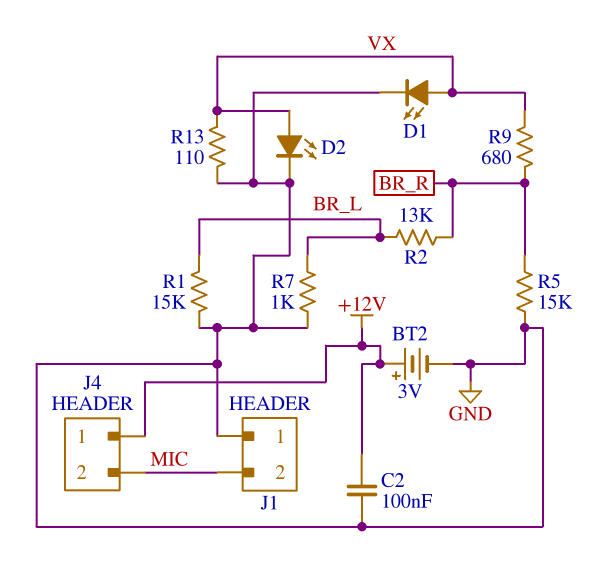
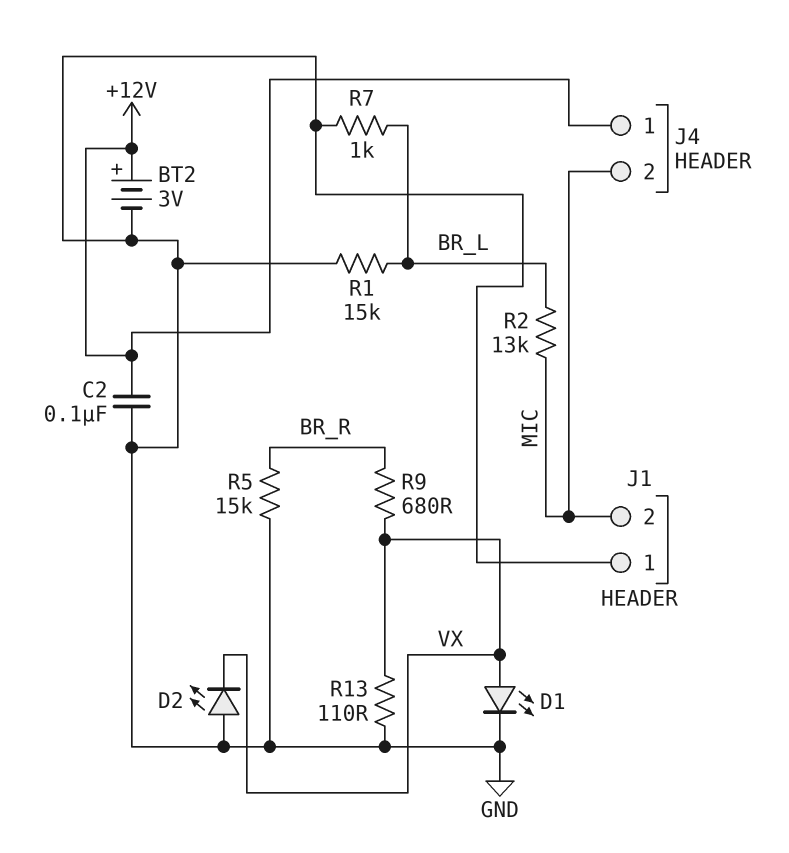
D2: LED (A VX, K GND) -> LED (A GND, K VX)
R2: 13k (BR_L, BR_R) -> 13k (BR_L, MIC)

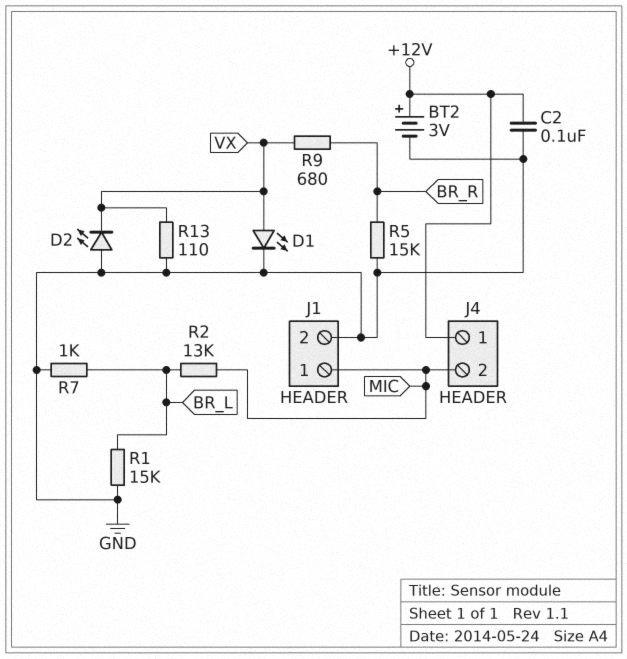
J1 pin 1: GND -> MIC
J1 pin 2: MIC -> GND

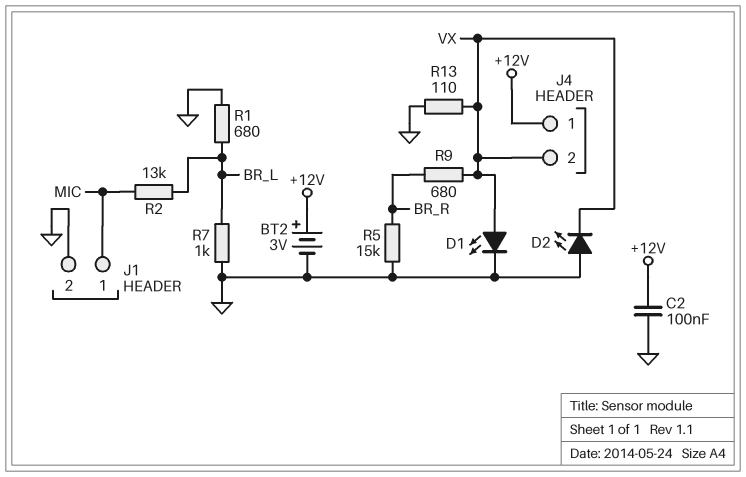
J4 pin 2: MIC -> VX
R1: 15k (BR_L, GND) -> 680 (BR_L, GND)

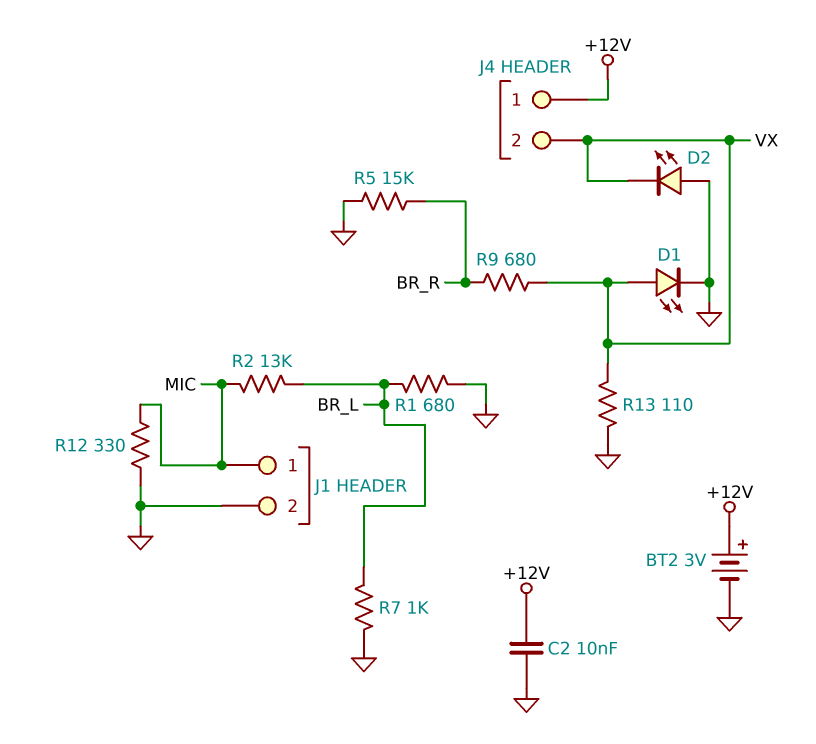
C2: 100nF (+12V, GND) -> 10nF (+12V, GND)
R12: none -> 330 (GND, MIC)

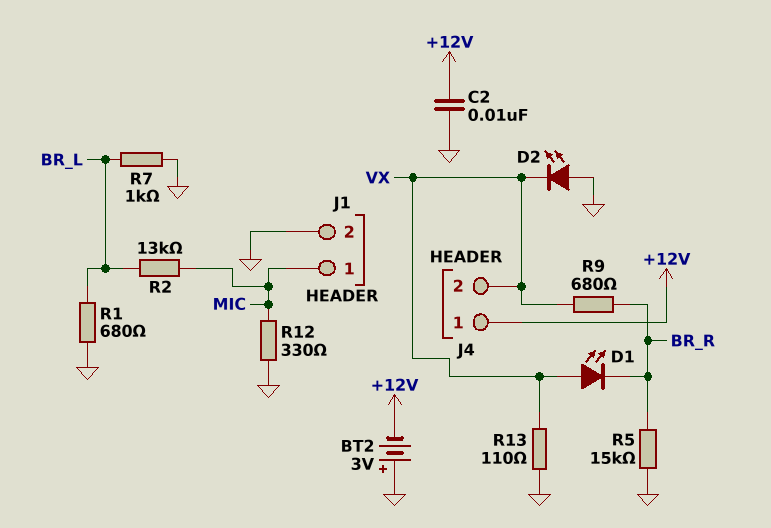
BT2: 3V (plus +12V, minus GND) -> 3V (plus GND, minus +12V)
D1: LED (A VX, K GND) -> LED (A VX, K BR_R)

